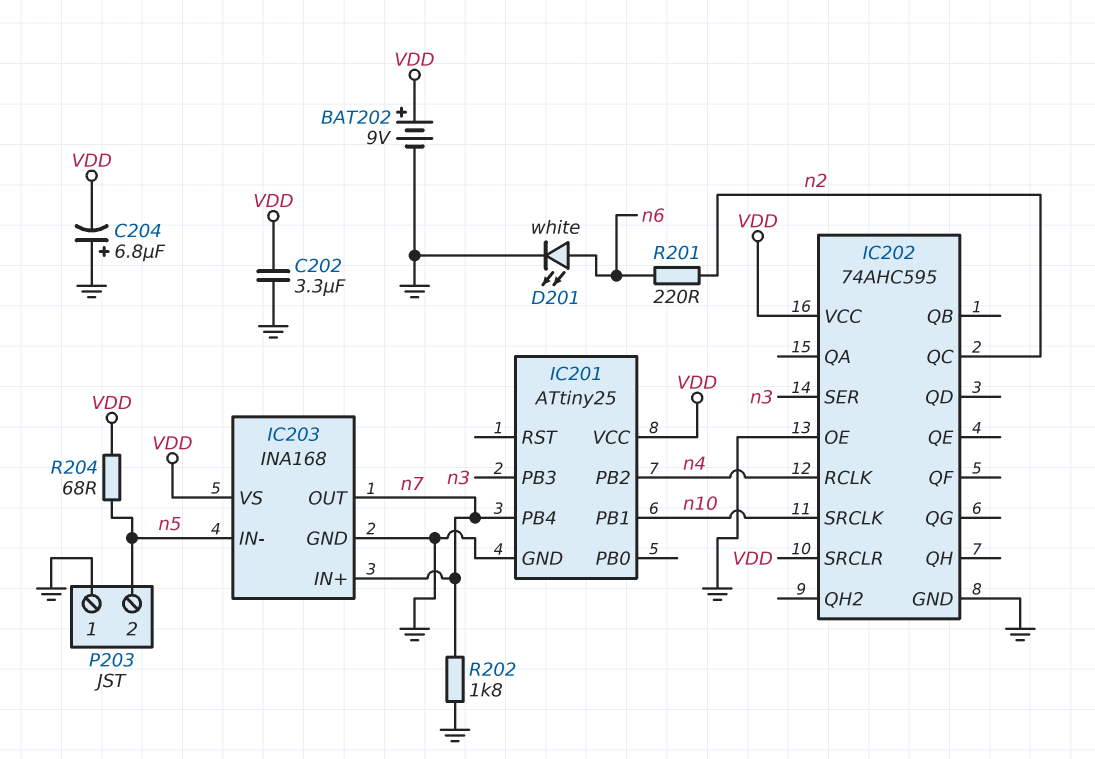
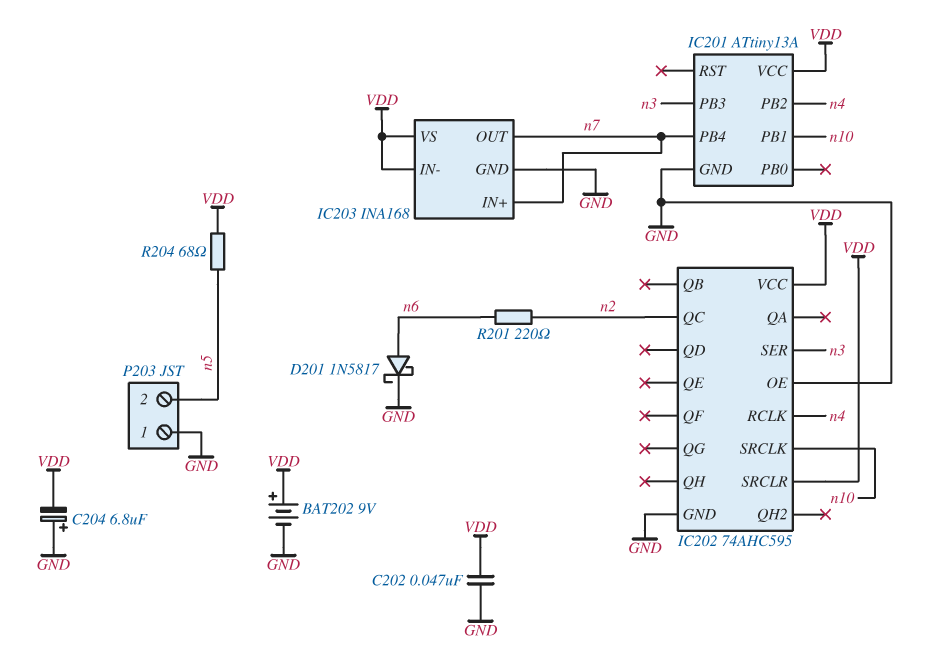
C202: 3.3uF (GND, VDD) -> 47nF (GND, VDD)
D201: LED white (A n6, K GND) -> schottky 1N5817 (A n6, K GND)
IC201: ATtiny25 -> ATtiny13A
IC203 pin IN-: n5 -> VDD
R202: 1.8k (GND, n7) -> none

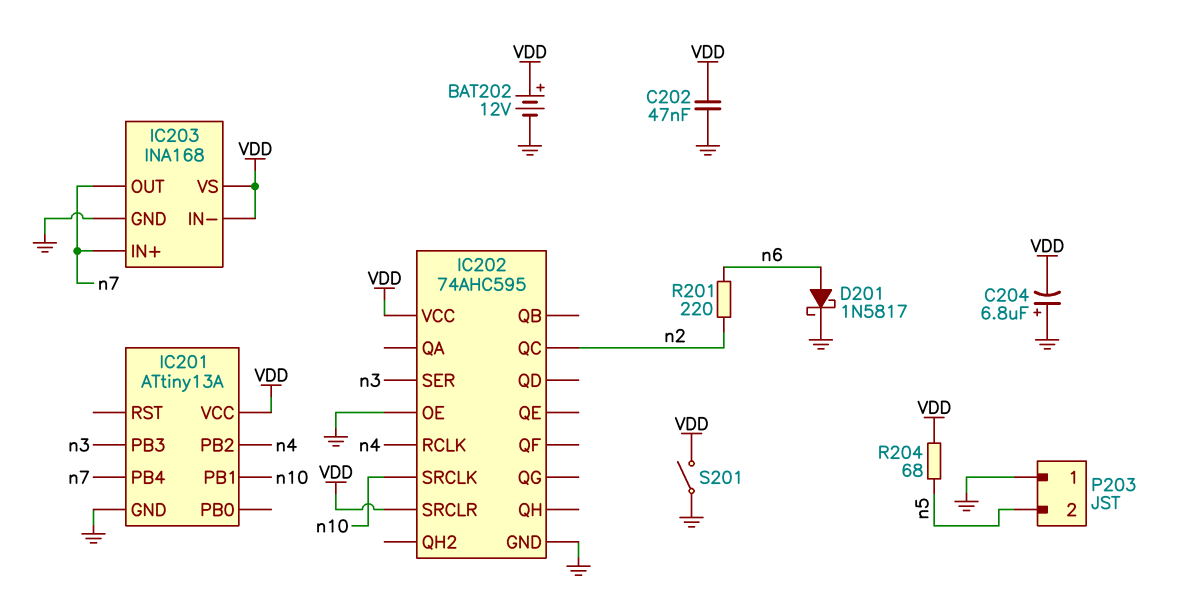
BAT202: 9V (plus VDD, minus GND) -> 12V (plus VDD, minus GND)
S201: none -> switch (GND, VDD)

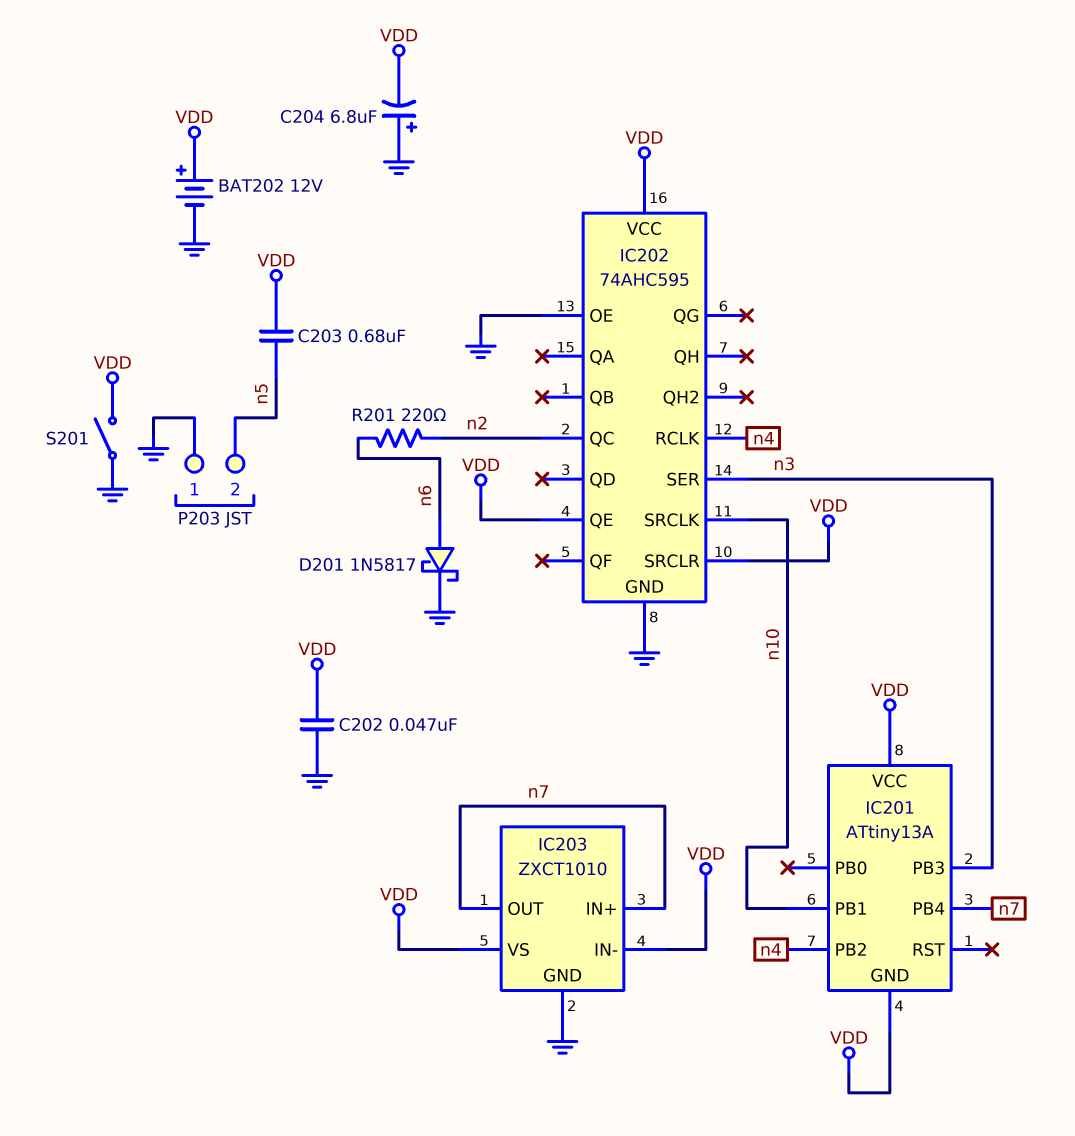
C203: none -> 680nF (VDD, n5)
IC201 pin GND: GND -> VDD
IC202 pin QE: none -> VDD
IC203: INA168 -> ZXCT1010
R204: 68 (VDD, n5) -> none

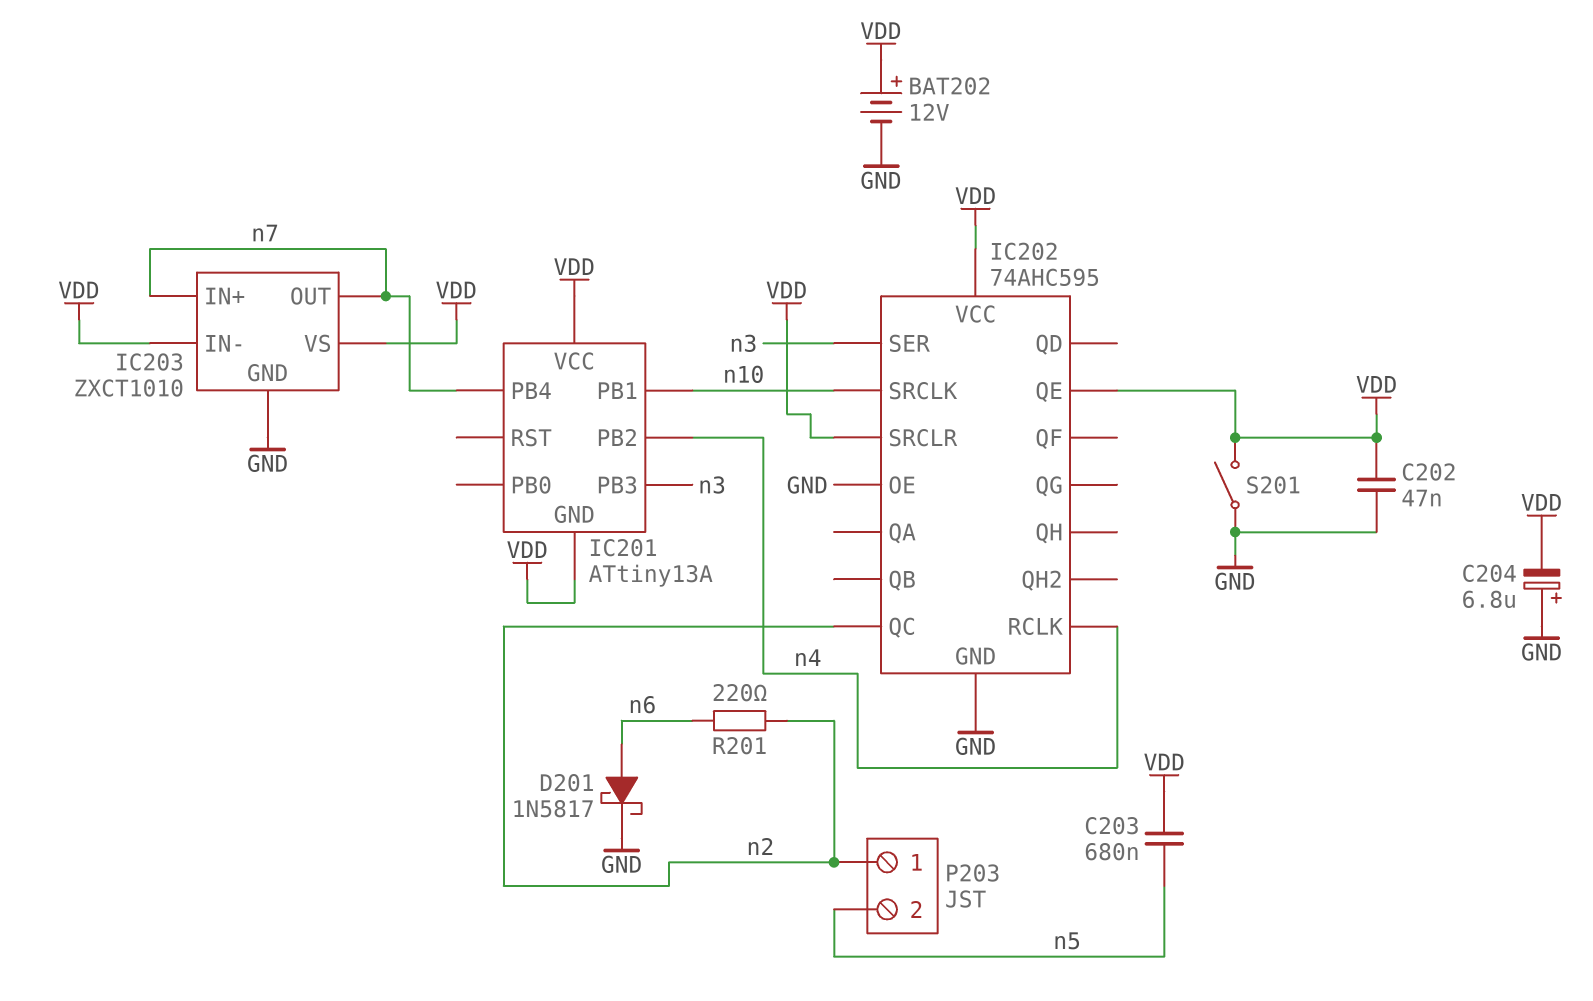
P203 pin 1: GND -> n2

